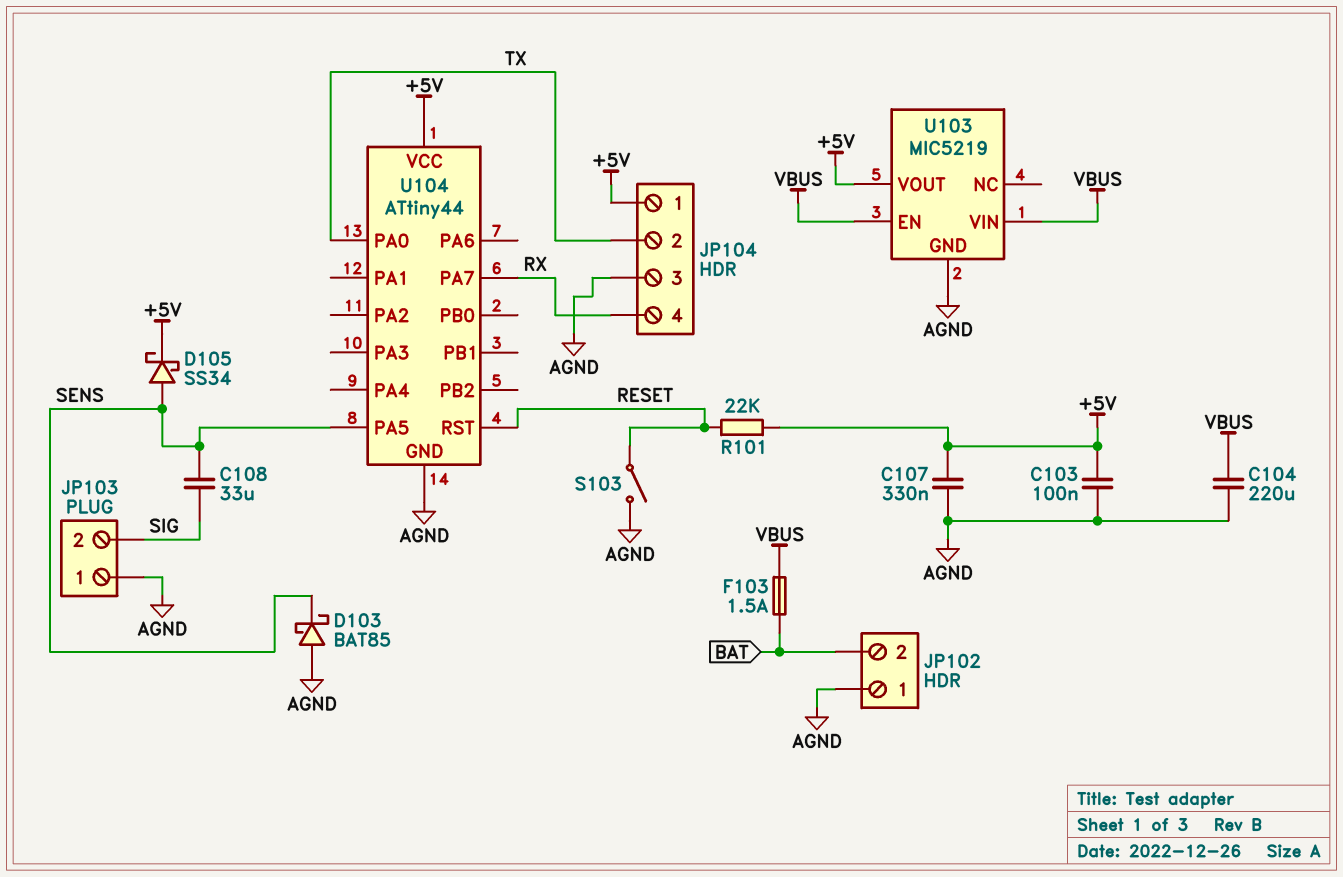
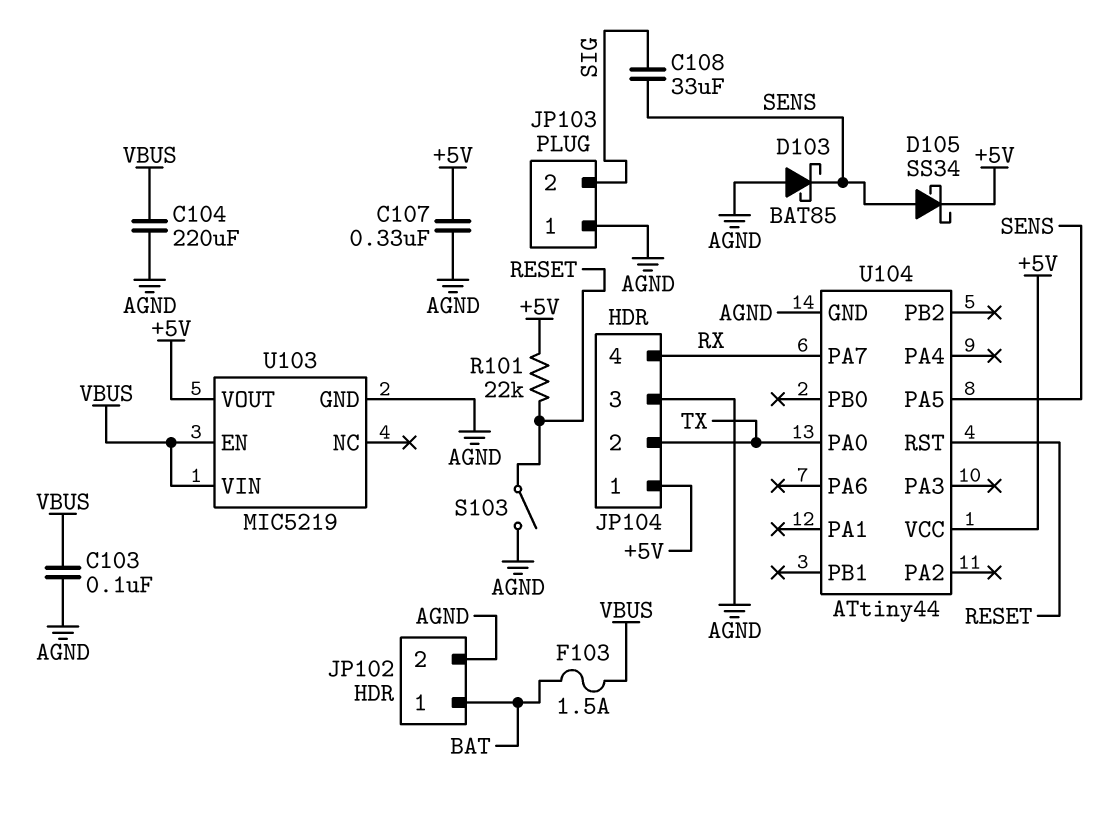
C103: 100nF (+5V, AGND) -> 100nF (AGND, VBUS)
JP102 pin 1: AGND -> BAT
JP102 pin 2: BAT -> AGND

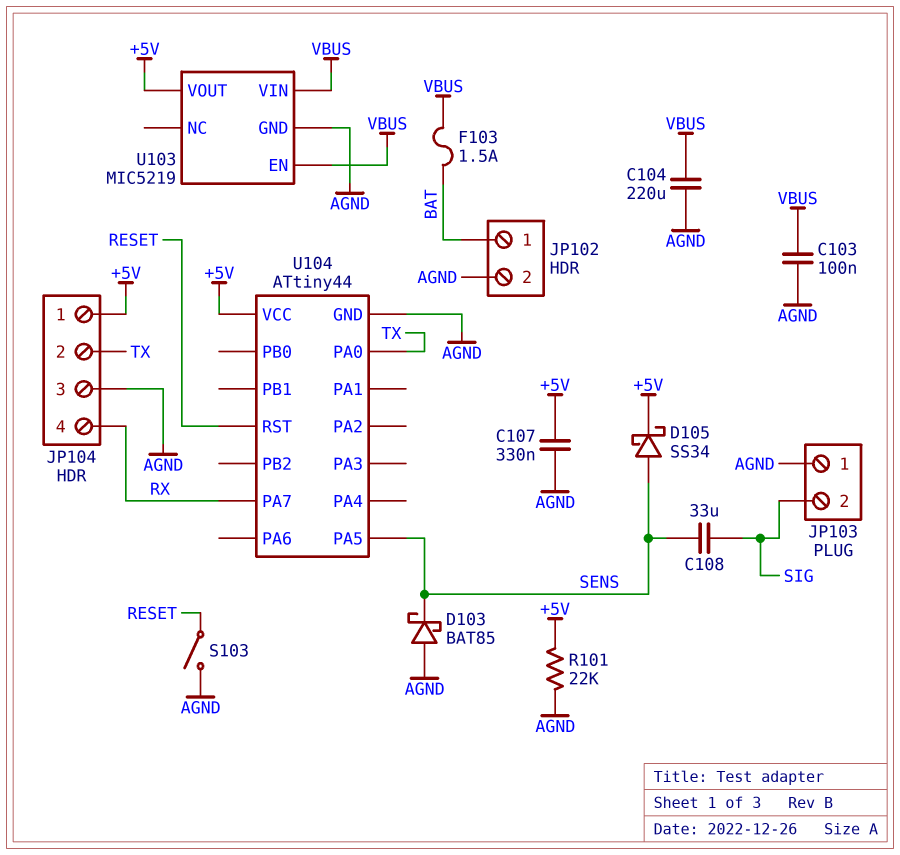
R101: 22k (+5V, RESET) -> 22k (+5V, AGND)

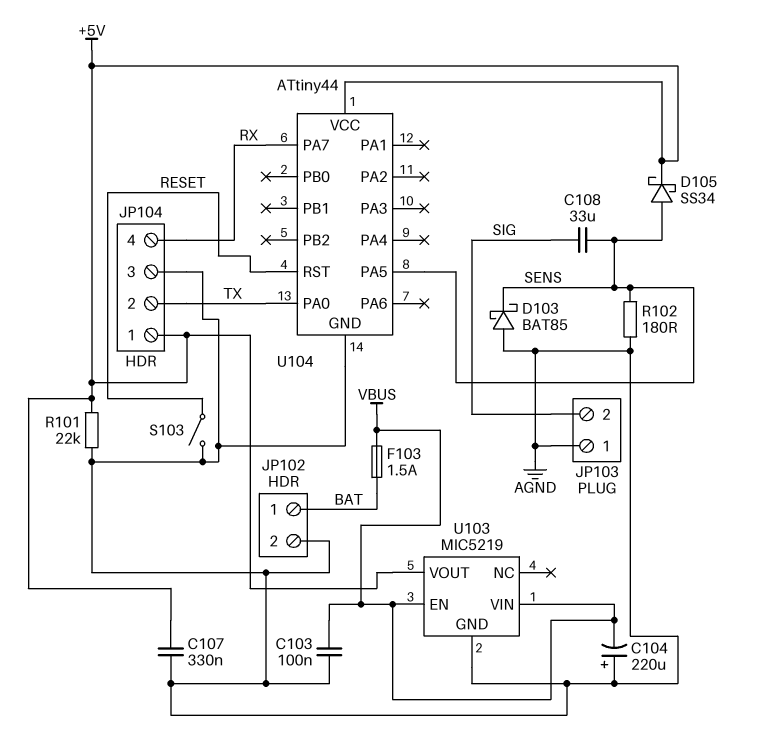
C104: 220uF (AGND, VBUS) -> 220uF (plus AGND, minus VBUS)
R102: none -> 180 (AGND, SENS)

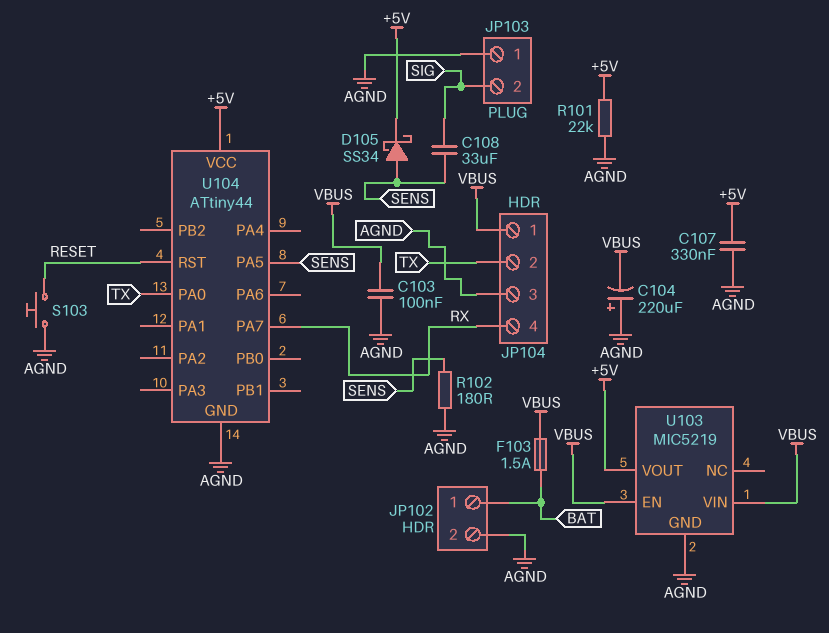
D103: schottky BAT85 (A AGND, K SENS) -> none
JP104 pin 1: +5V -> VBUS
S103: switch (AGND, RESET) -> button (AGND, RESET)

